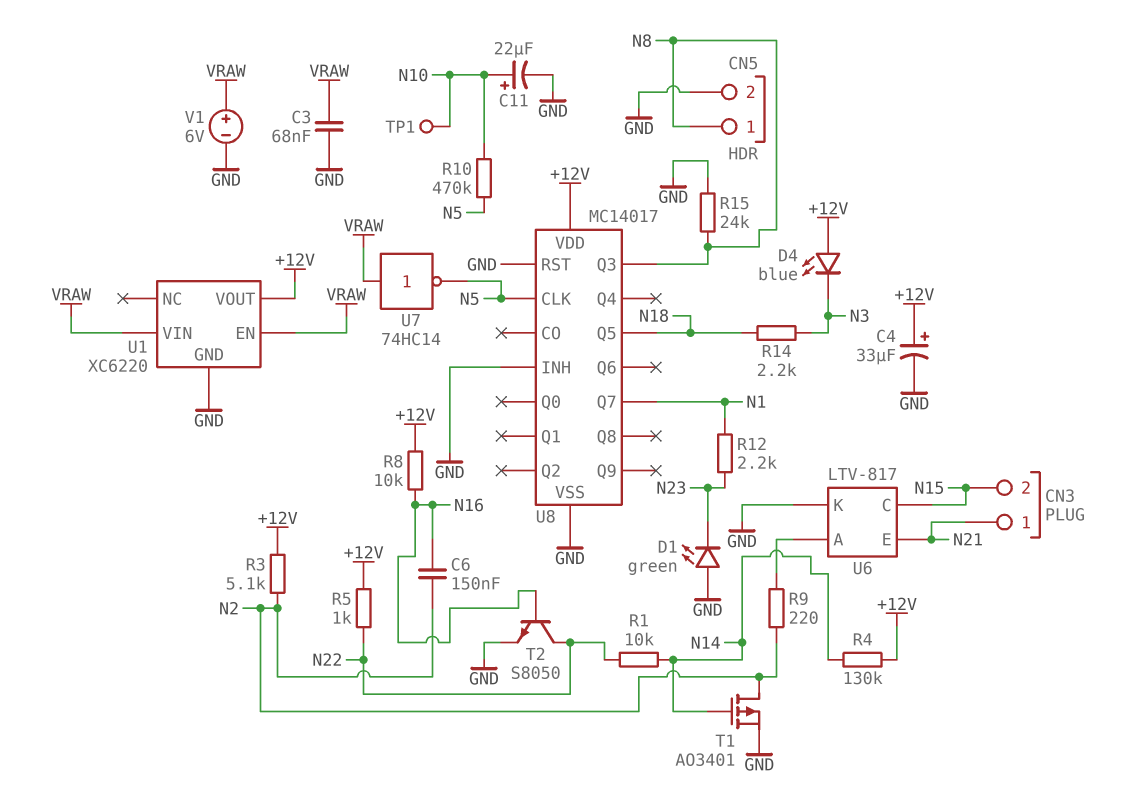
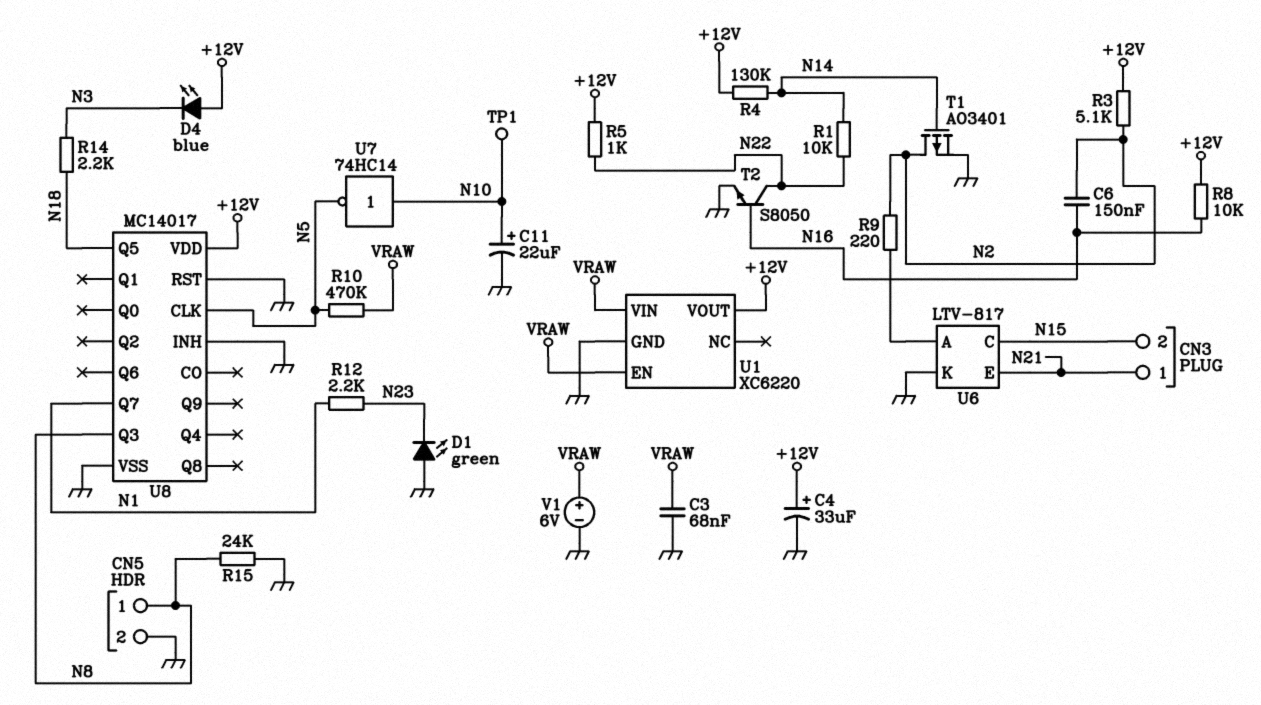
R10: 470k (N5, N10) -> 470k (N5, VRAW)
U7: NOT 74HC14 (in VRAW, out N5) -> NOT 74HC14 (in N10, out N5)

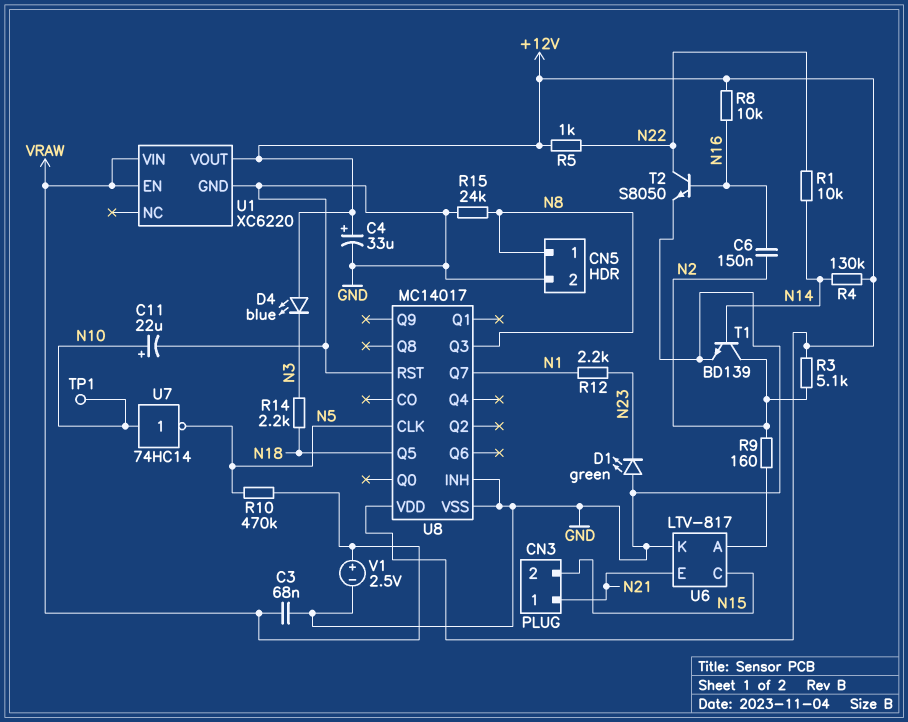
R9: 220 (N2, U6/A) -> 160 (N2, U6/A)
T1: PMOS AO3401 (G N14, D N2, S GND) -> NPN BD139 (B N14, C N2, E GND)
V1: 6V (plus VRAW, minus GND) -> 2.5V (plus VRAW, minus GND)

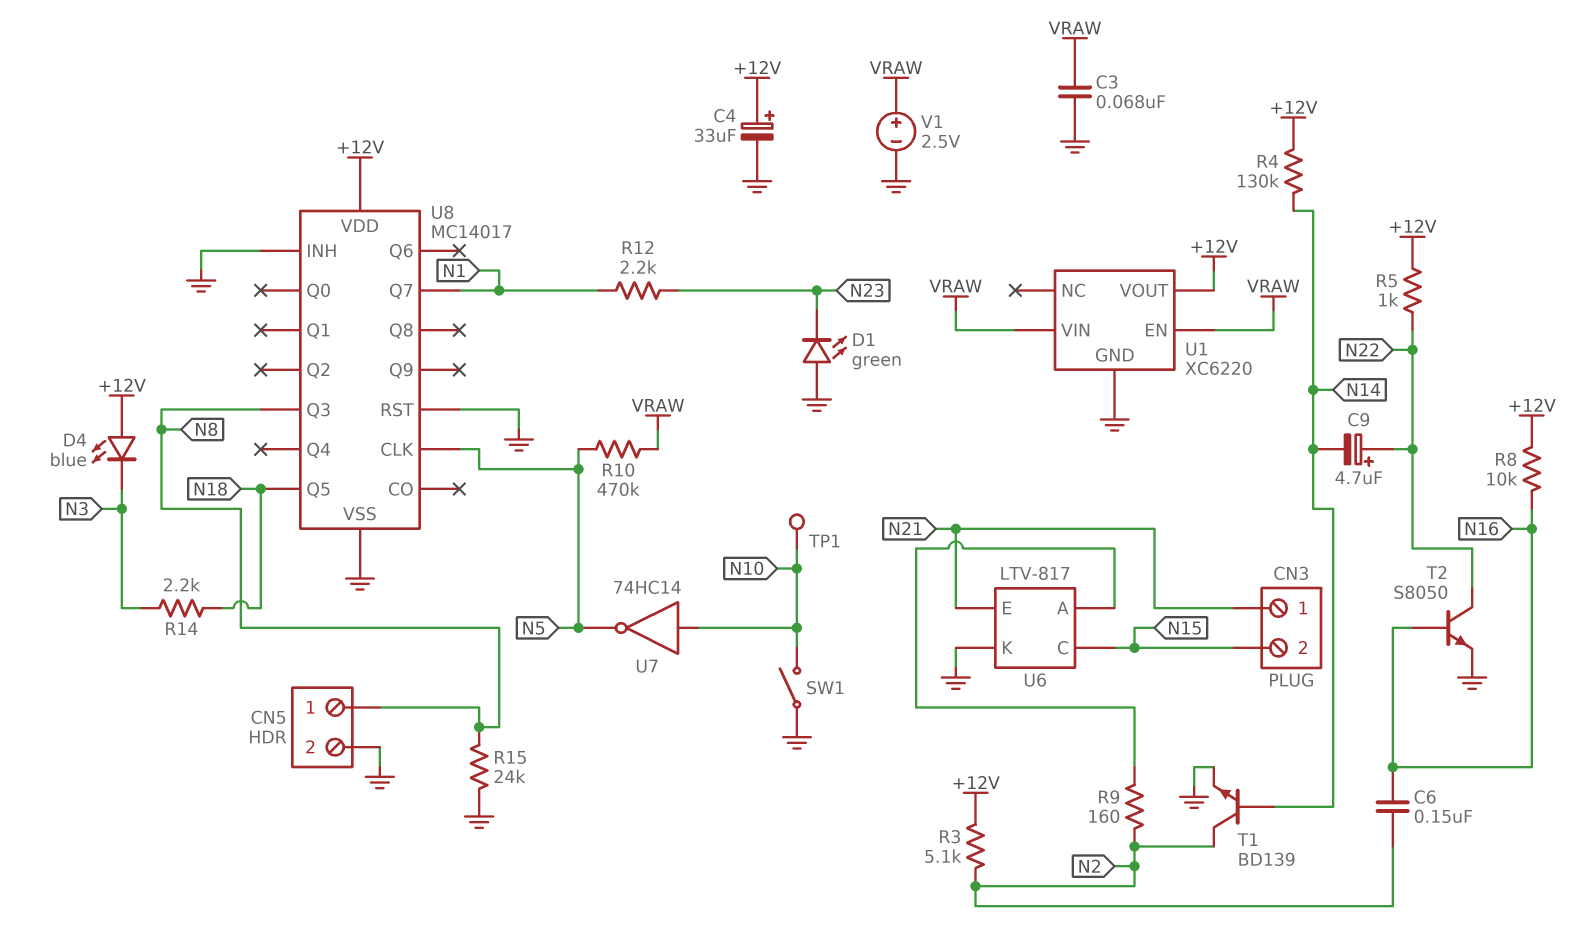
C9: none -> 4.7uF (plus N22, minus N14)
C11: 22uF (plus N10, minus GND) -> none
R1: 10k (N14, N22) -> none
SW1: none -> switch (GND, N10)

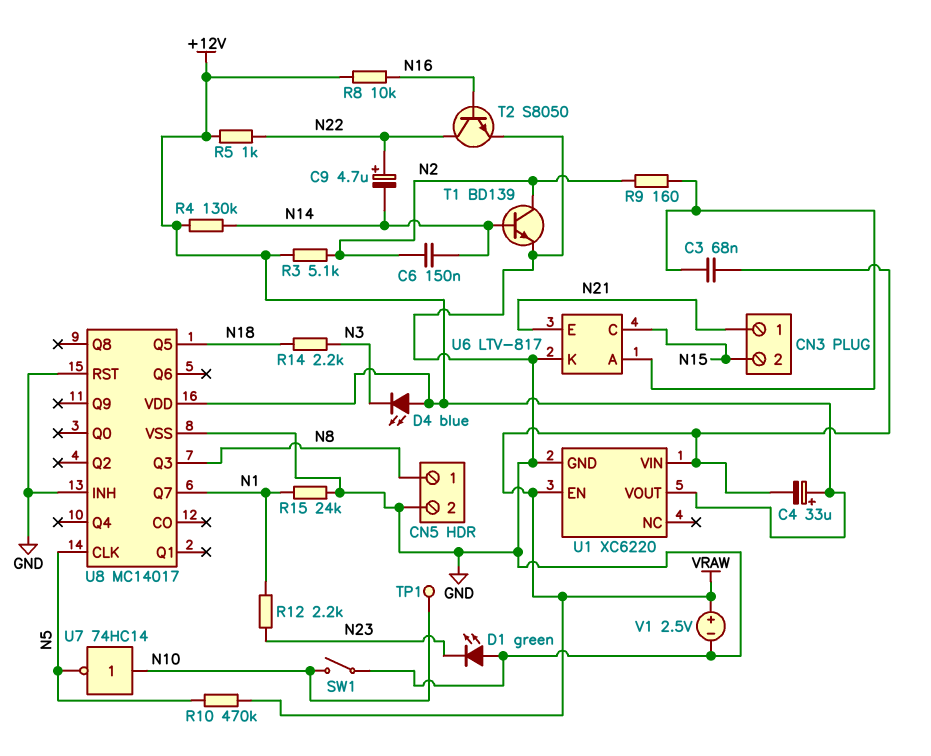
C3: 68nF (GND, VRAW) -> 68nF (U6/A, VRAW)
C4: 33uF (plus +12V, minus GND) -> 33uF (plus +12V, minus VRAW)
C6: 150nF (N2, N16) -> 150nF (N2, N14)
R15: 24k (GND, N8) -> 24k (GND, N1)

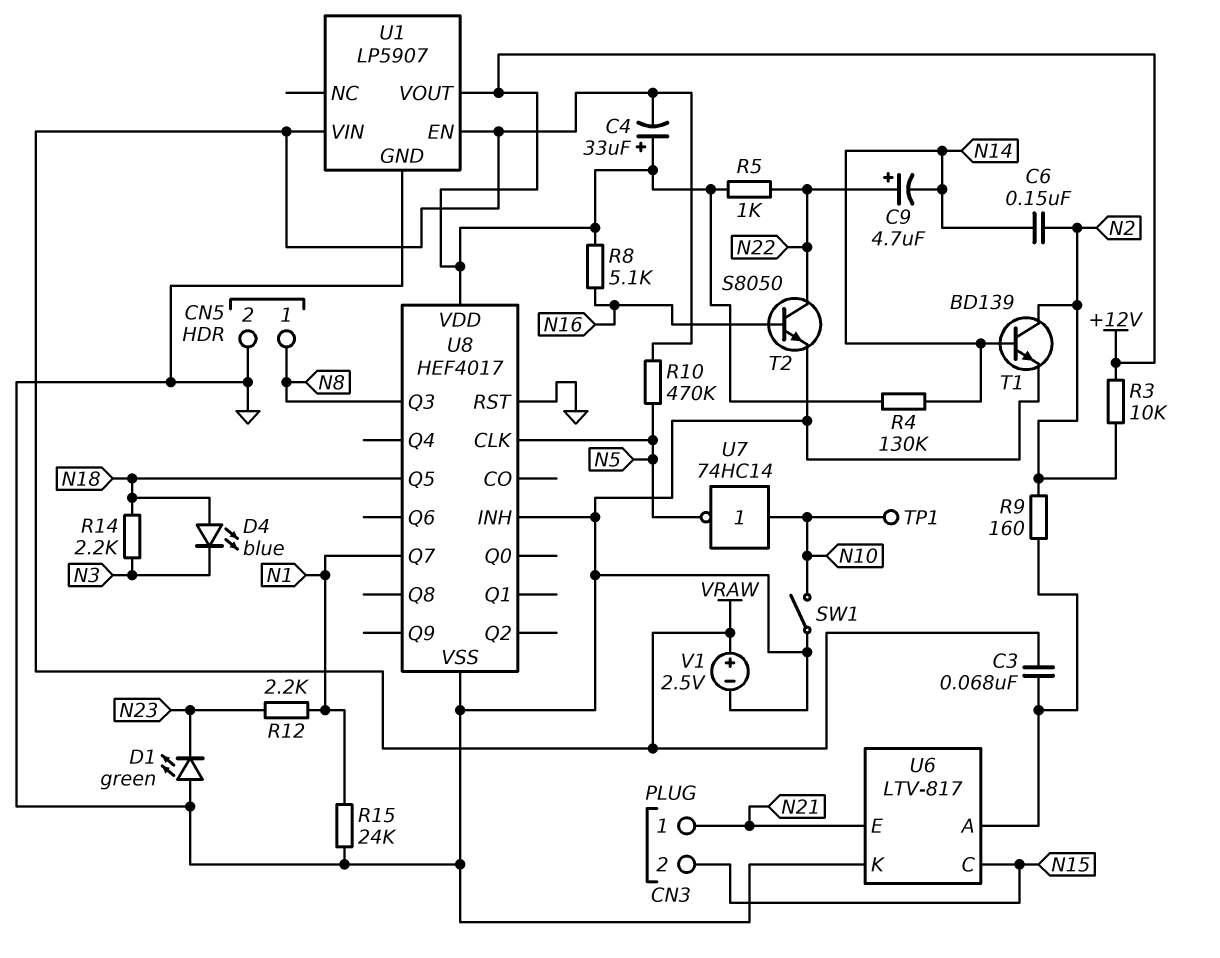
D4: LED blue (A +12V, K N3) -> LED blue (A N18, K N3)
R3: 5.1k (+12V, N2) -> 10k (+12V, N2)
R8: 10k (+12V, N16) -> 5.1k (+12V, N16)
U1: XC6220 -> LP5907
U8: MC14017 -> HEF4017

